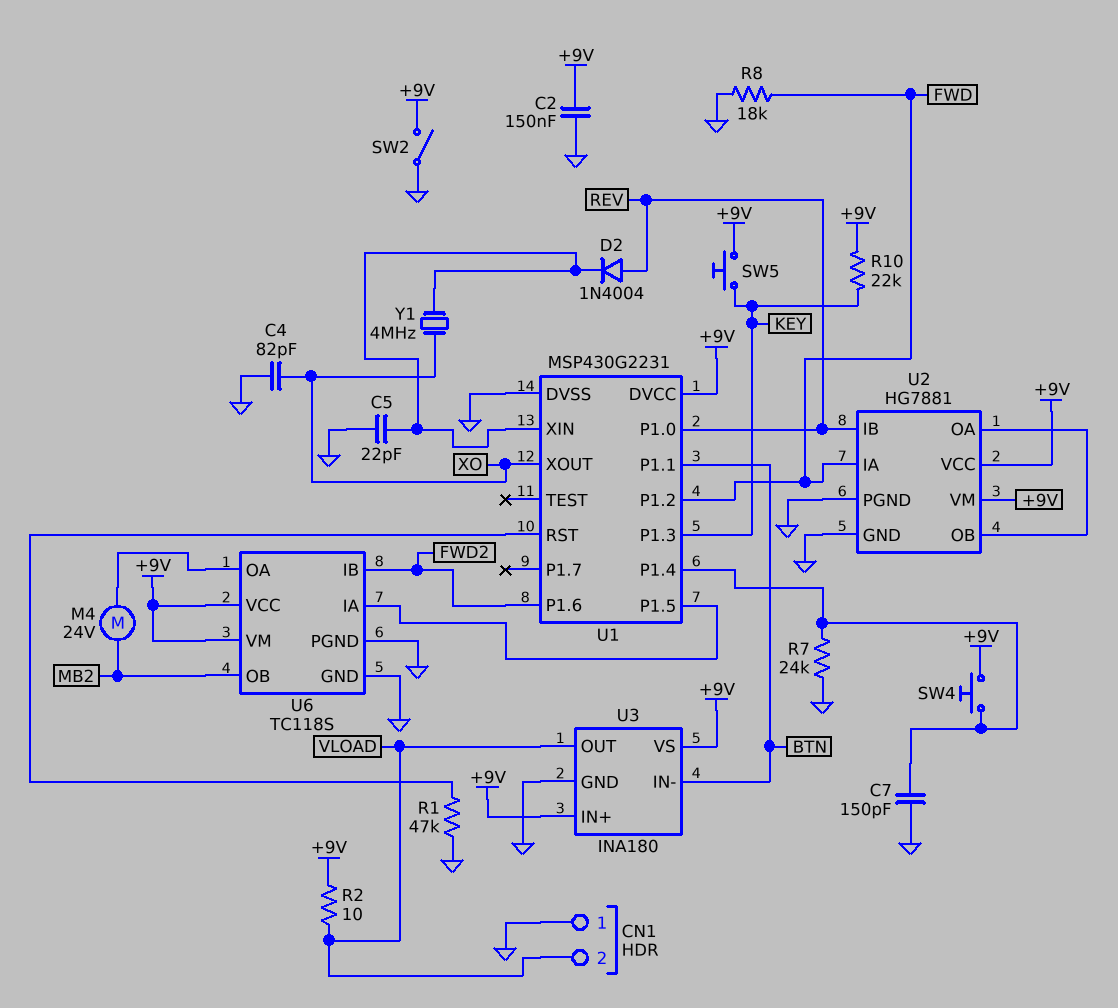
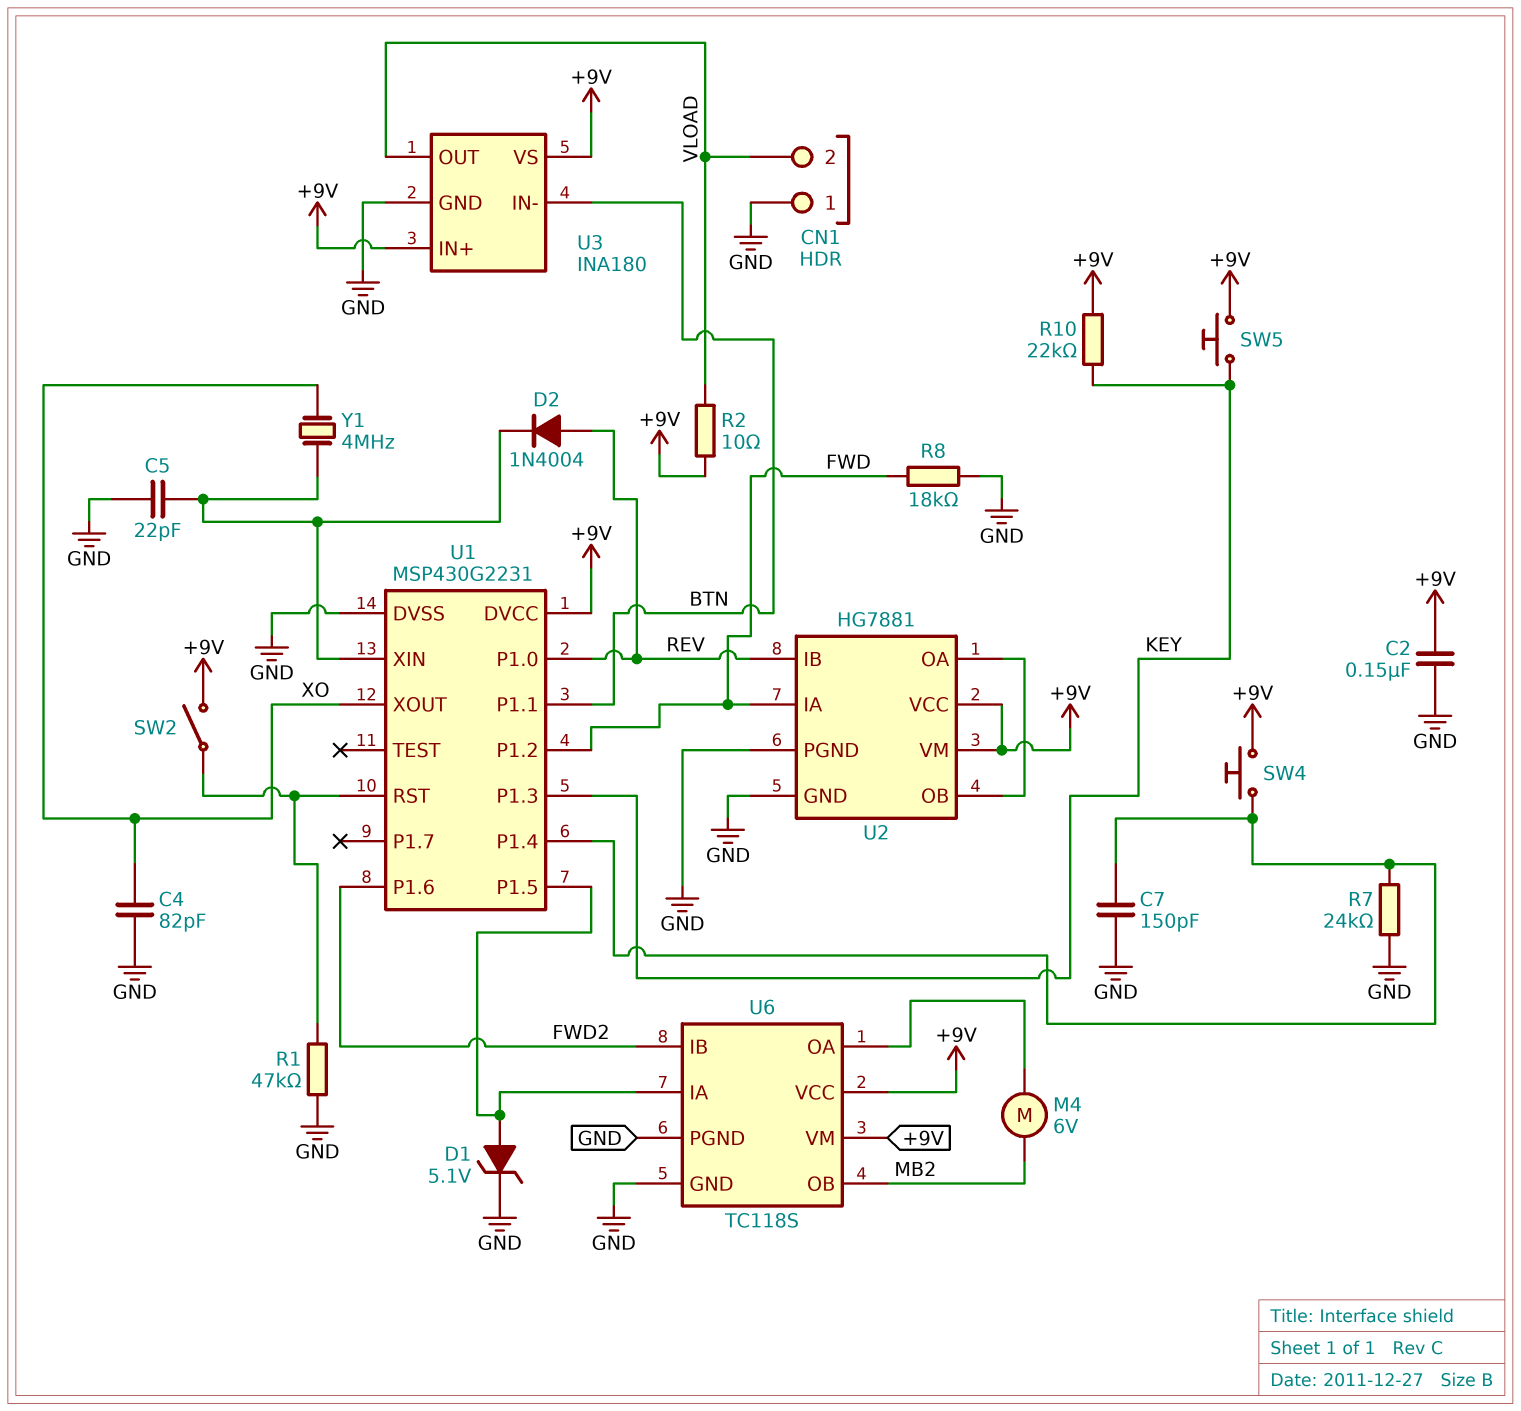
D1: none -> zener 5.1V (A U1/P1.5, K GND)
M4: motor 24V (MB2, U6/OA) -> motor 6V (MB2, U6/OA)
SW2: switch (+9V, GND) -> switch (+9V, U1/RST)

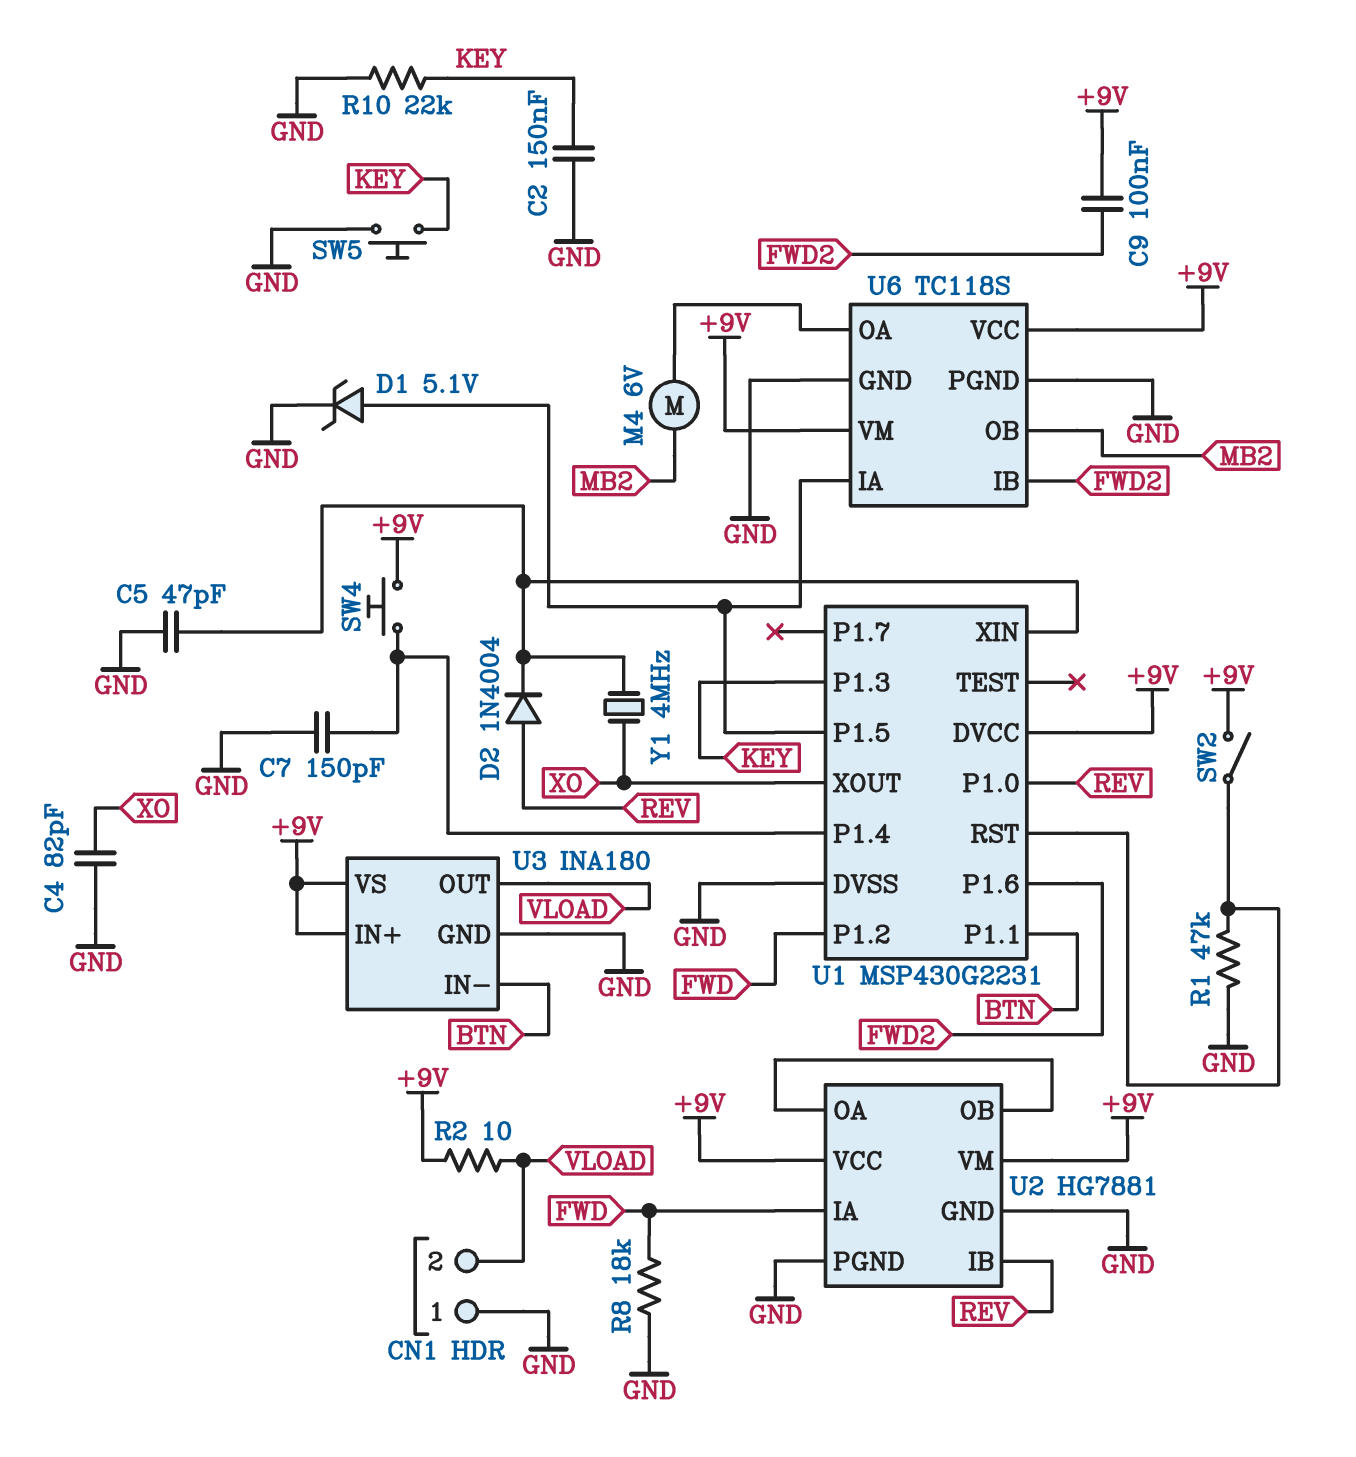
C2: 150nF (+9V, GND) -> 150nF (GND, KEY)
C5: 22pF (GND, U1/XIN) -> 47pF (GND, U1/XIN)
C9: none -> 100nF (+9V, FWD2)
R7: 24k (GND, U1/P1.4) -> none
R10: 22k (+9V, KEY) -> 22k (GND, KEY)
SW5: button (+9V, KEY) -> button (GND, KEY)

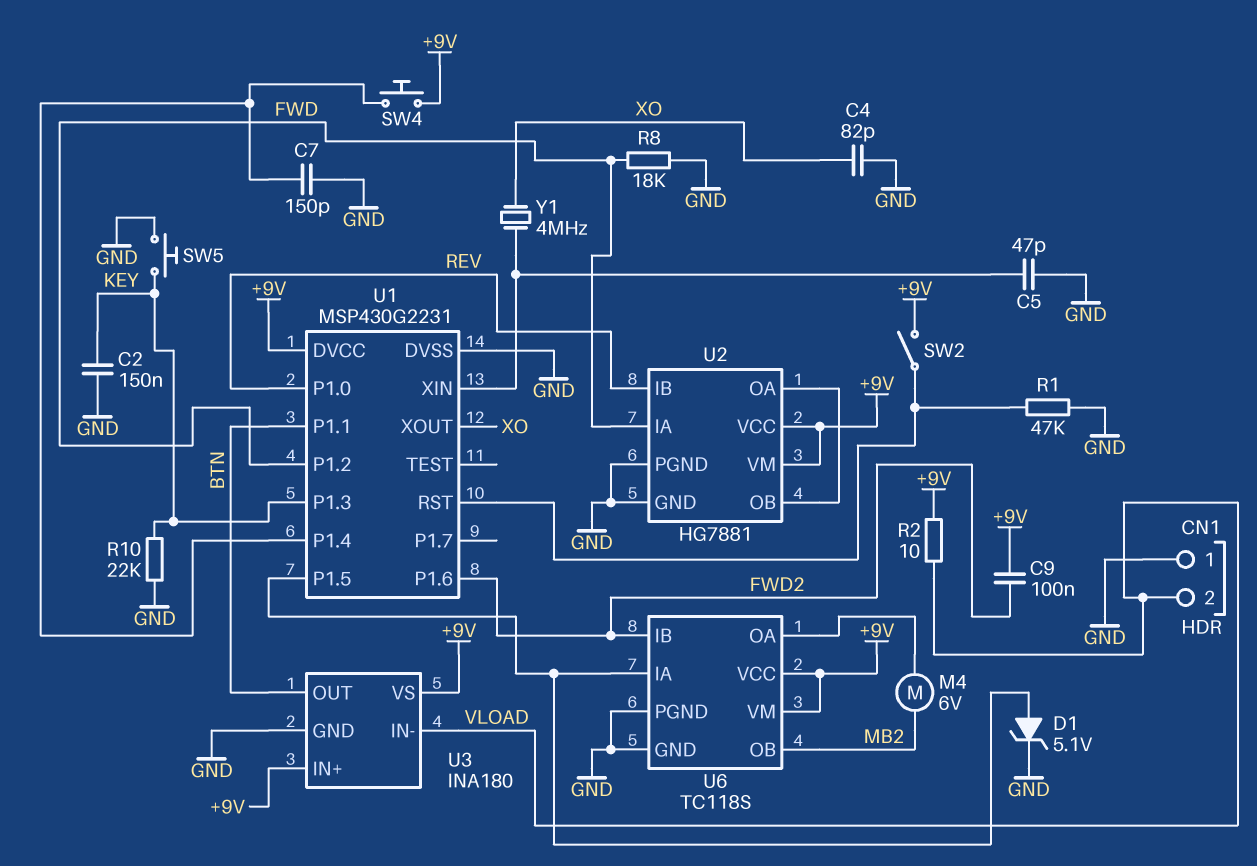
D2: diode 1N4004 (A REV, K U1/XIN) -> none
U3 pin IN-: BTN -> VLOAD
U3 pin OUT: VLOAD -> BTN

